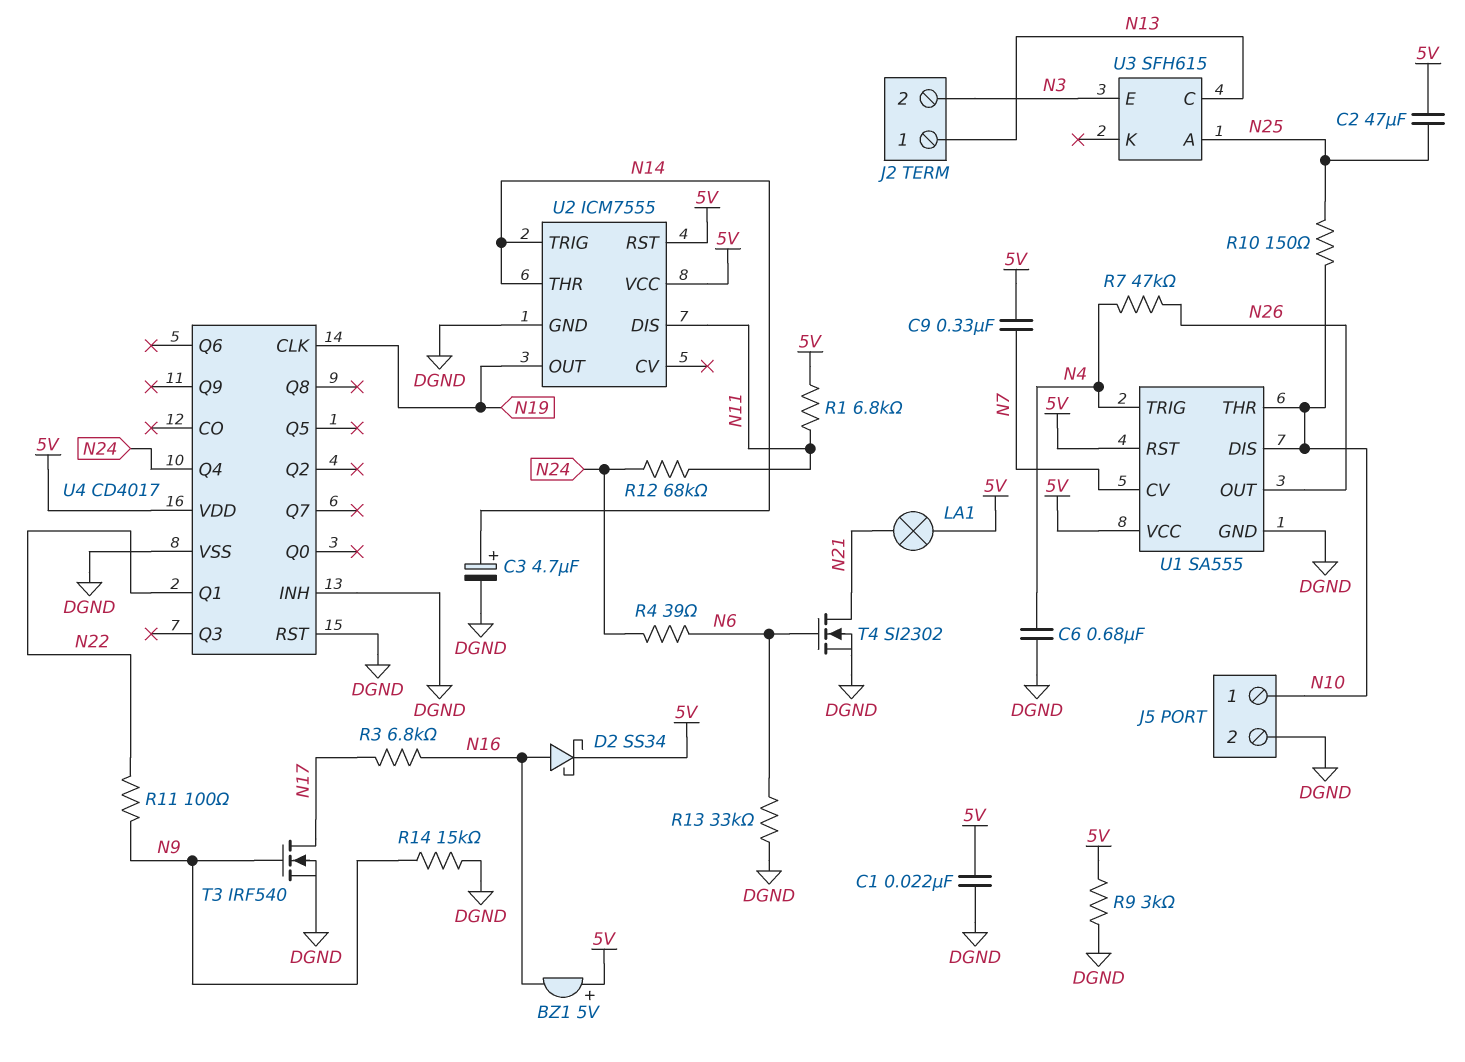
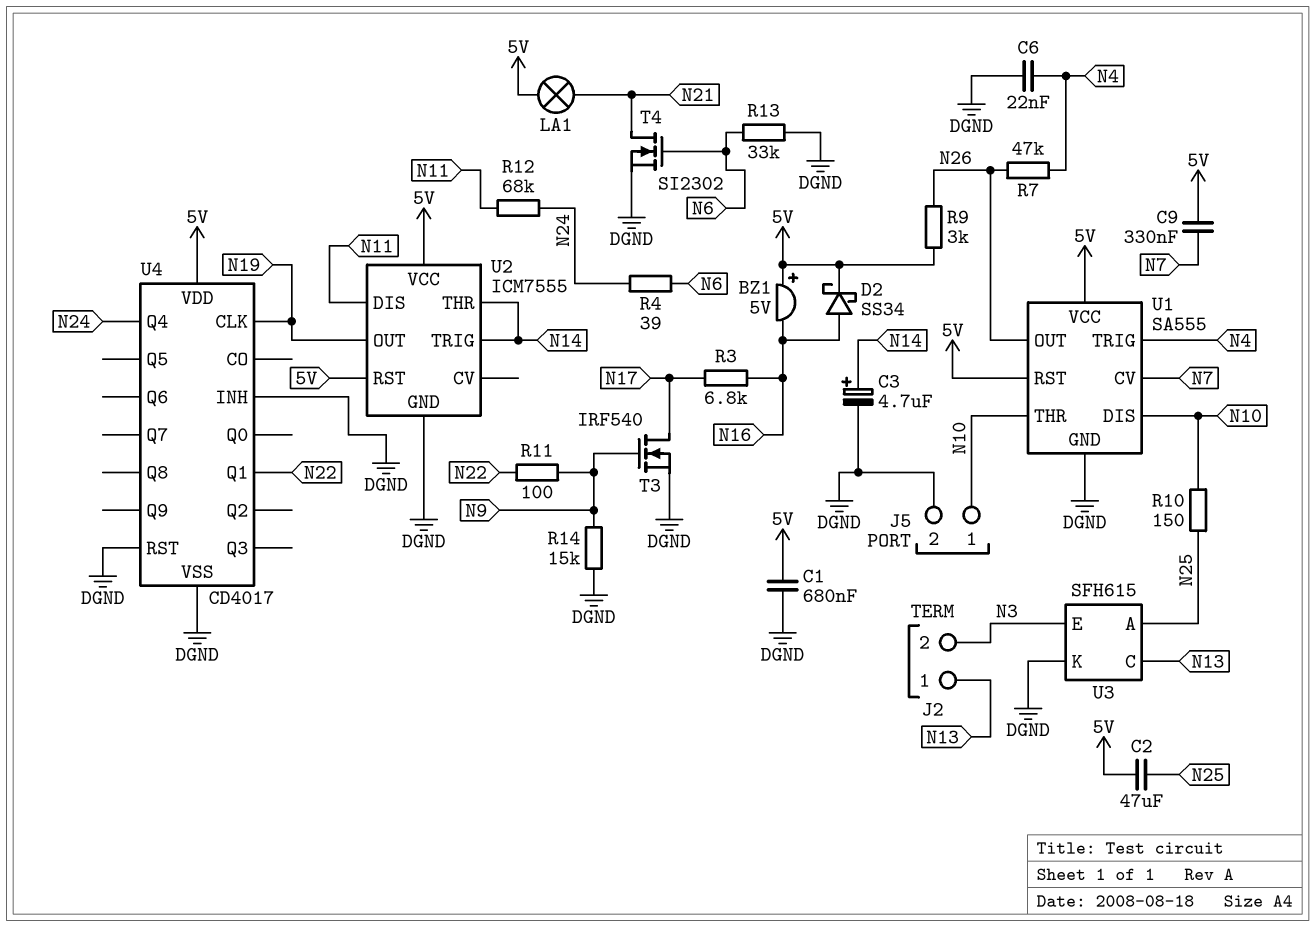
C1: 22nF (5V, DGND) -> 680nF (5V, DGND)
C6: 680nF (DGND, N4) -> 22nF (DGND, N4)
R1: 6.8k (5V, N11) -> none
R9: 3k (5V, DGND) -> 3k (5V, N26)
U3 pin K: none -> DGND

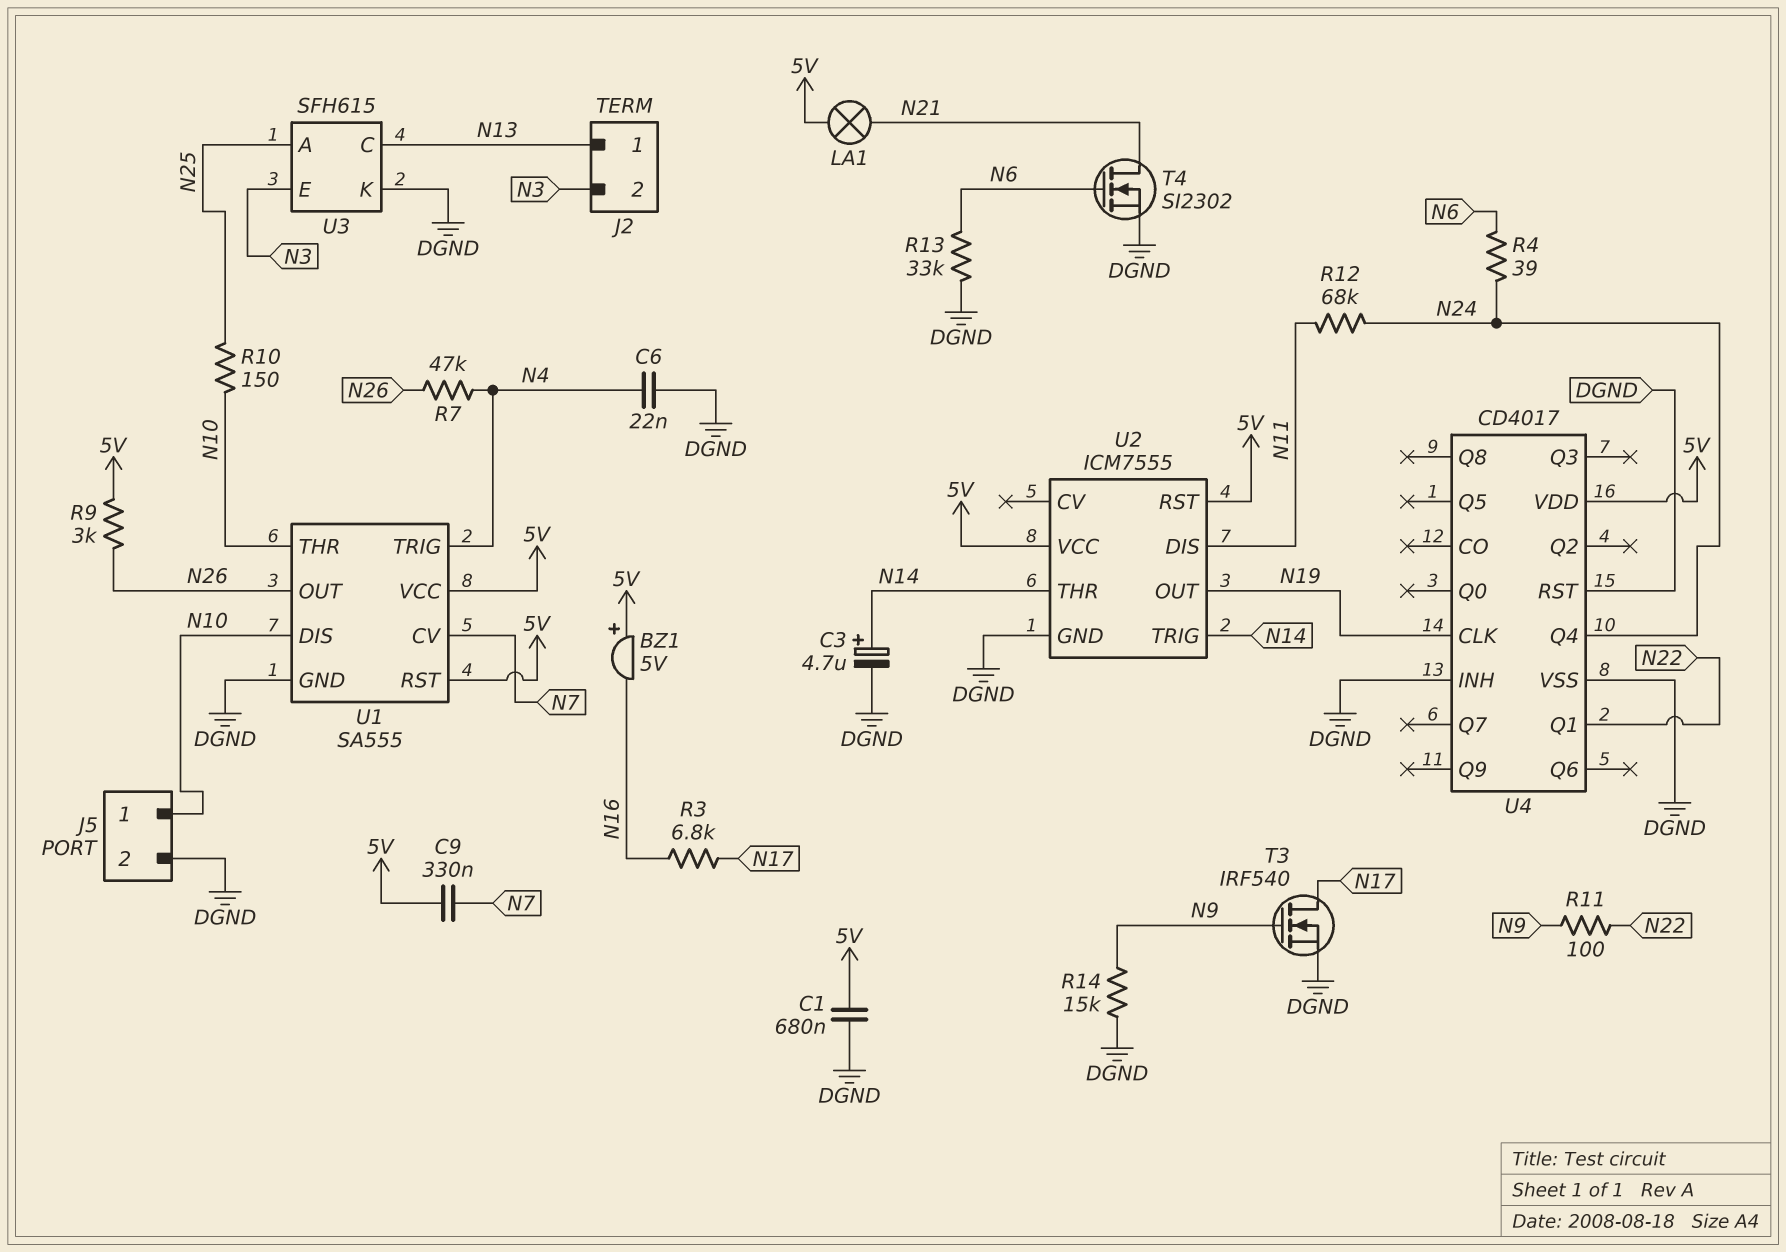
C2: 47uF (5V, N25) -> none
D2: schottky SS34 (A N16, K 5V) -> none

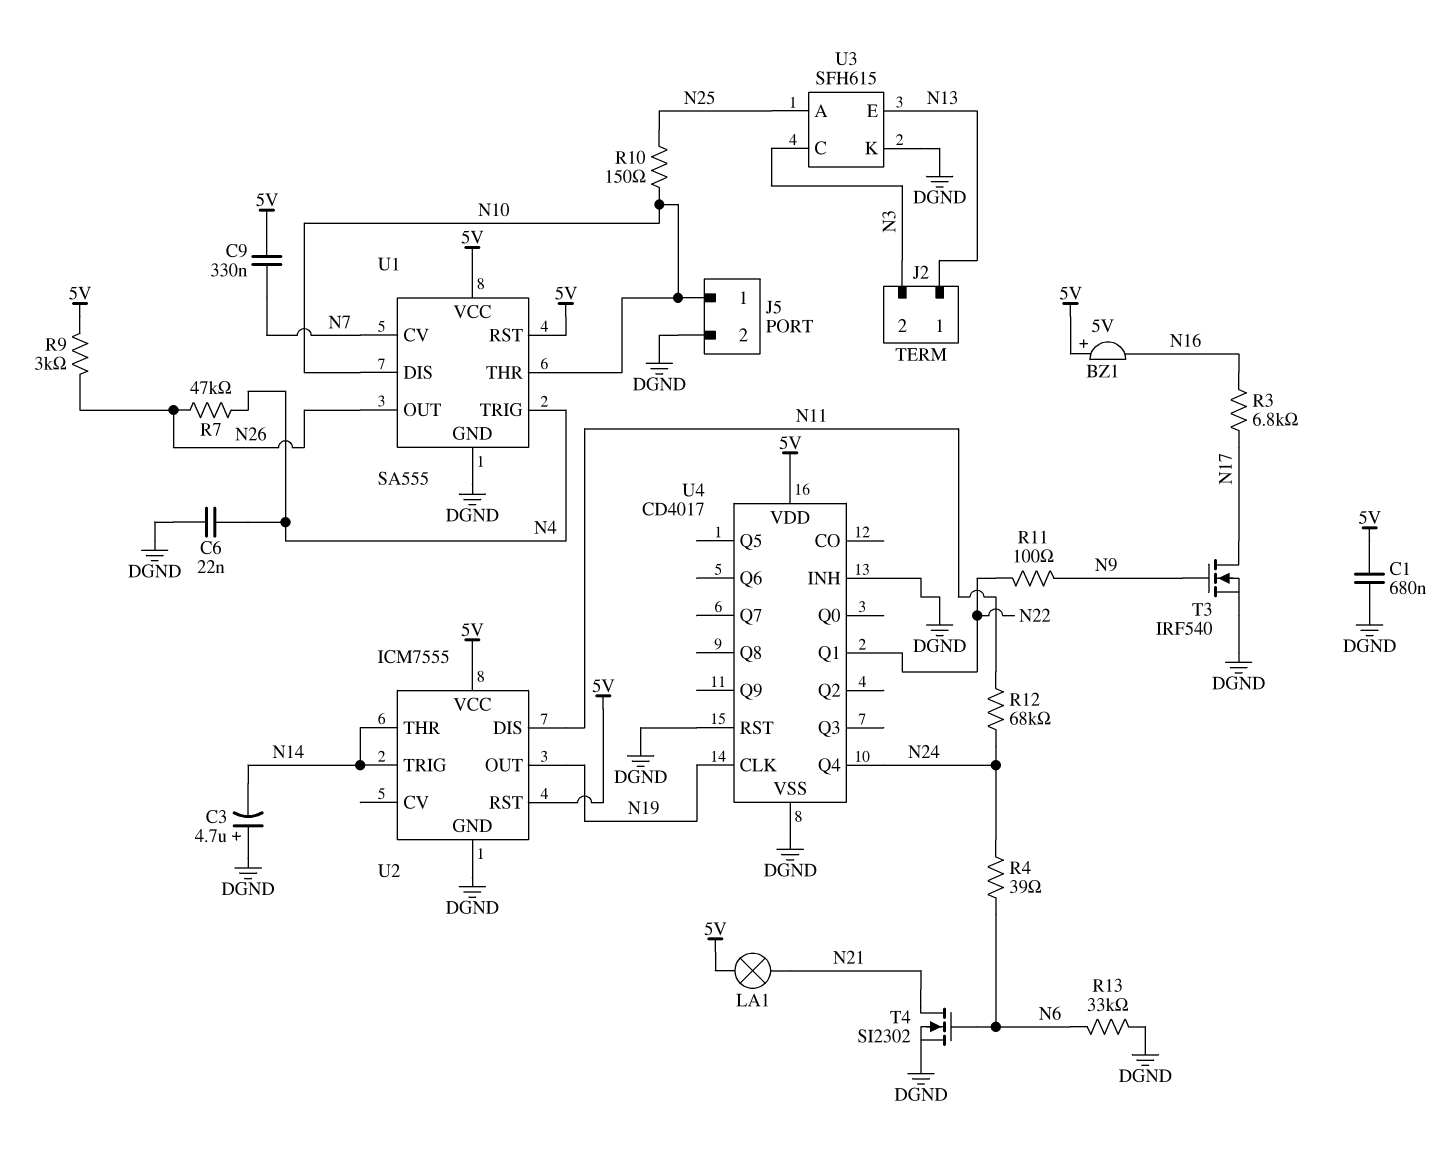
C3: 4.7uF (plus N14, minus DGND) -> 4.7uF (plus DGND, minus N14)
R14: 15k (DGND, N9) -> none
U3 pin C: N13 -> N3
U3 pin E: N3 -> N13

